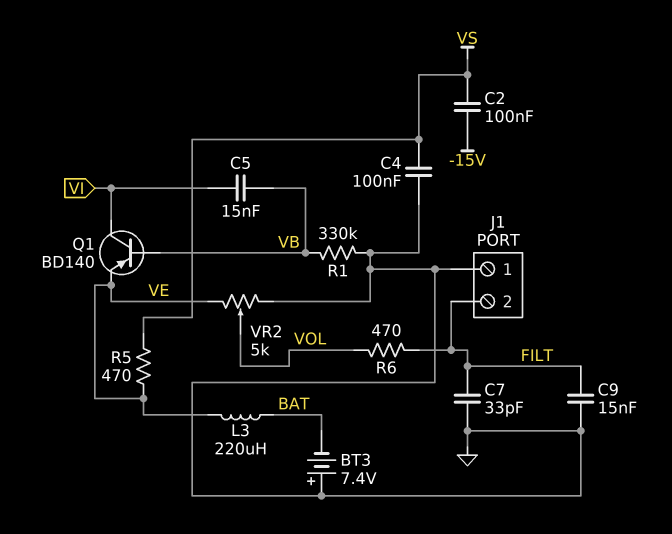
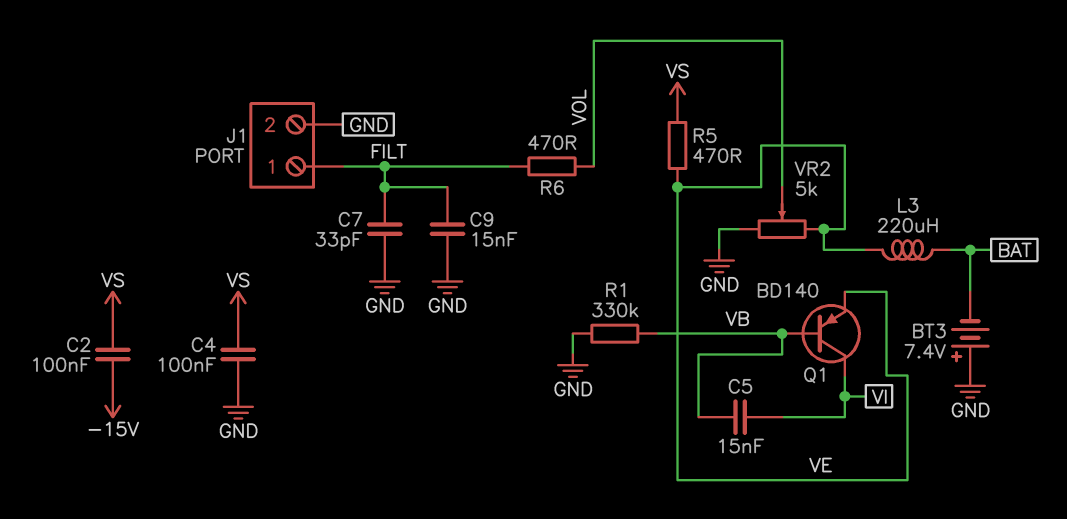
J1 pin 1: GND -> FILT
J1 pin 2: FILT -> GND

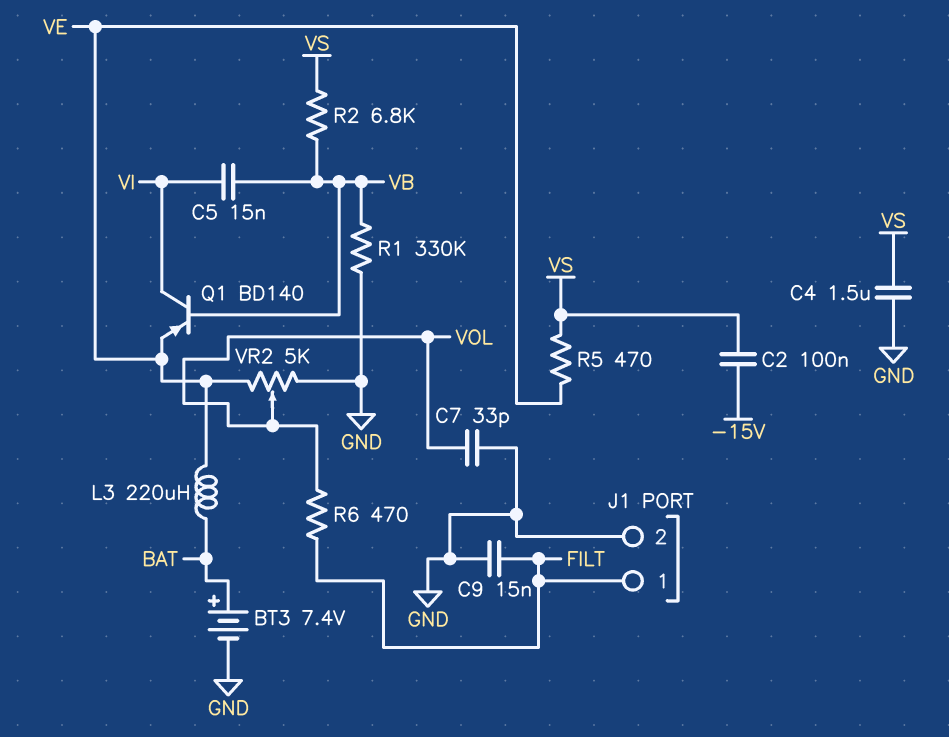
BT3: 7.4V (plus GND, minus BAT) -> 7.4V (plus BAT, minus GND)
C4: 100nF (GND, VS) -> 1.5uF (GND, VS)
C7: 33pF (FILT, GND) -> 33pF (GND, VOL)
R2: none -> 6.8k (VB, VS)

